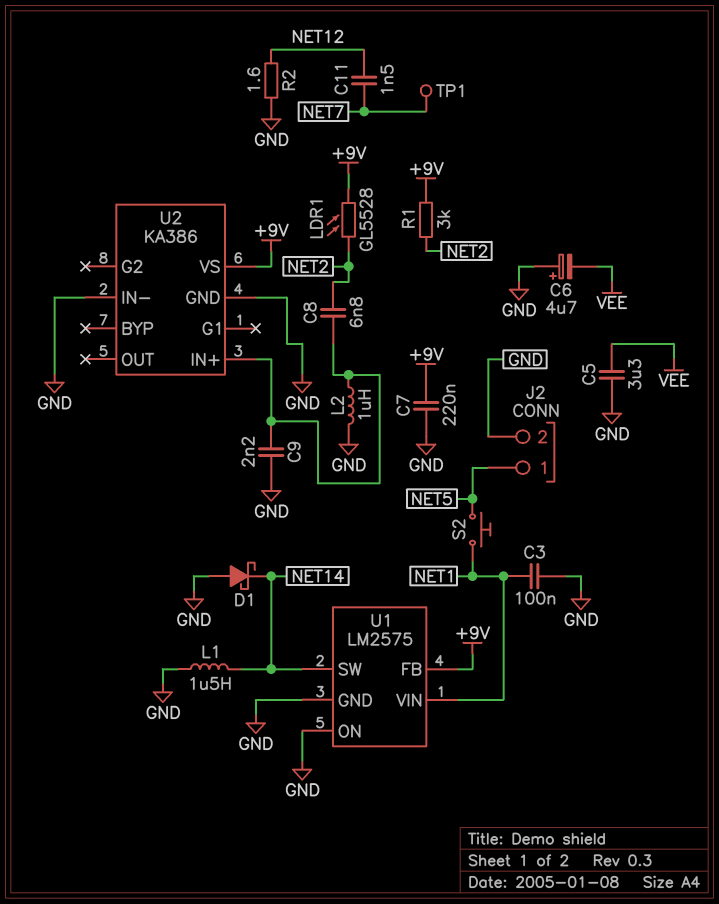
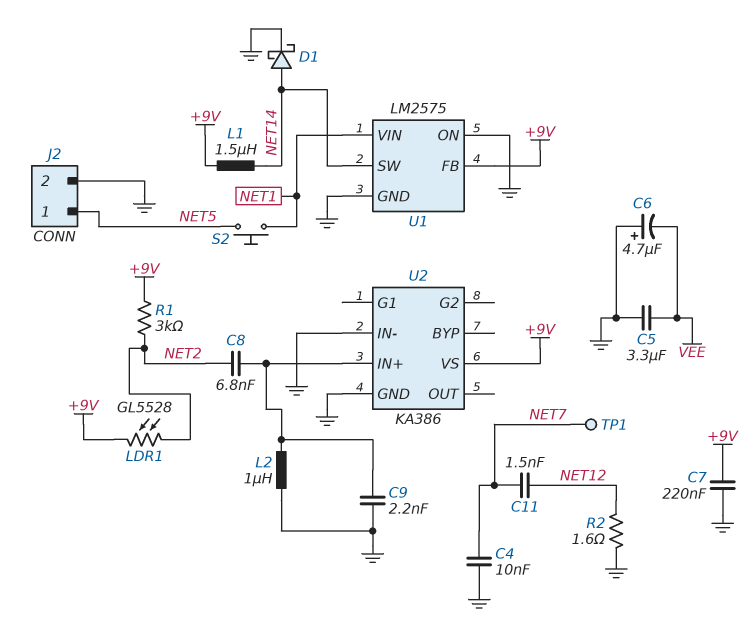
C3: 100nF (GND, NET1) -> none
C4: none -> 10nF (GND, NET7)
D1: schottky (A GND, K NET14) -> schottky (A NET14, K GND)
L1: 1.5uH (GND, NET14) -> 1.5uH (+9V, NET14)

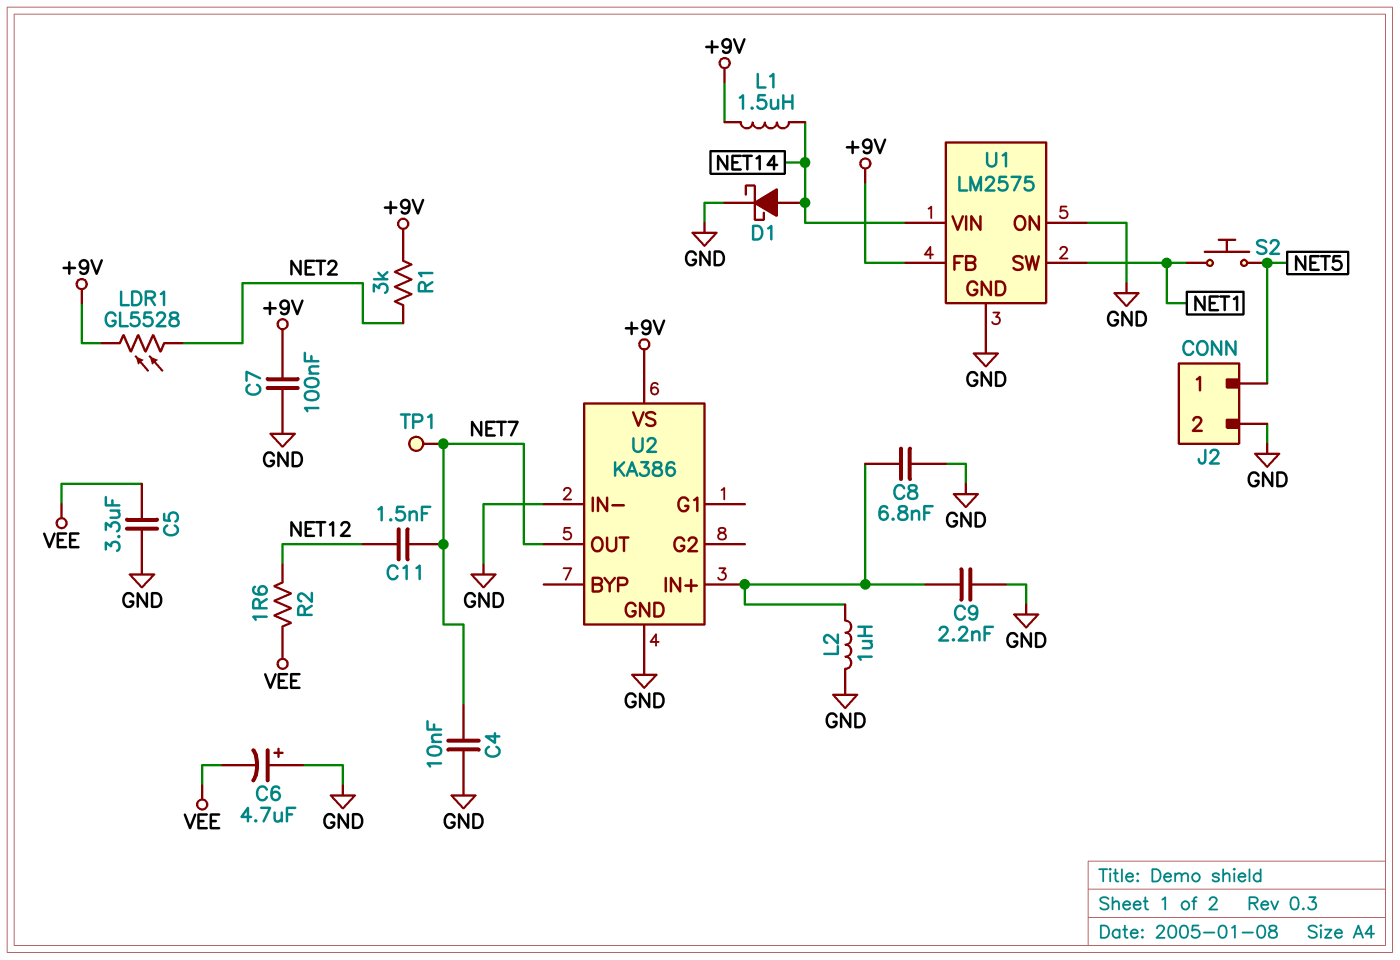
C7: 220nF (+9V, GND) -> 100nF (+9V, GND)
C8: 6.8nF (NET2, U2/IN+) -> 6.8nF (GND, U2/IN+)
R2: 1.6 (GND, NET12) -> 1.6 (NET12, VEE)
U1 pin SW: NET14 -> NET1
U1 pin VIN: NET1 -> NET14
U2 pin OUT: none -> NET7

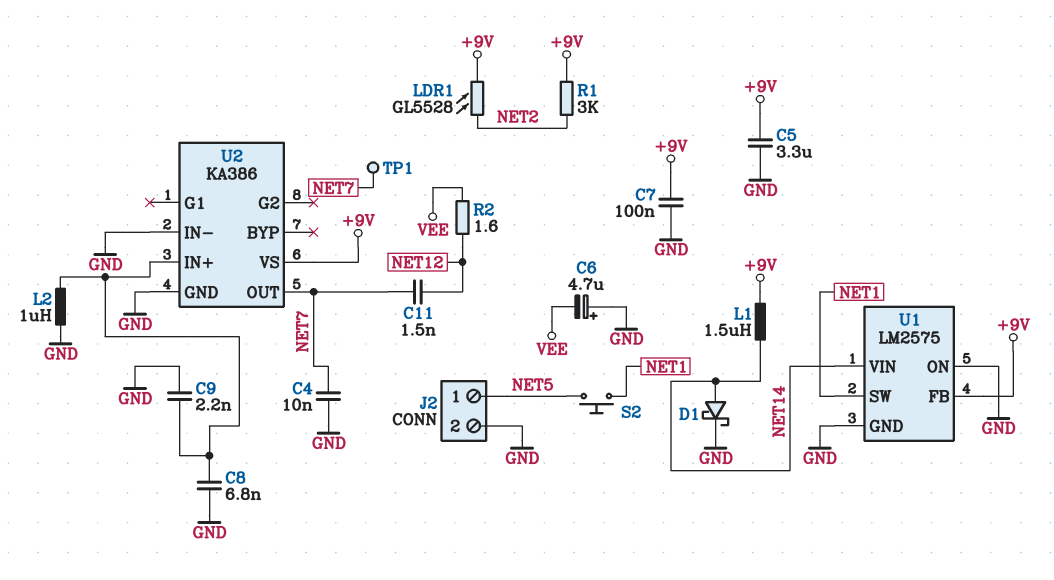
C5: 3.3uF (GND, VEE) -> 3.3uF (+9V, GND)

